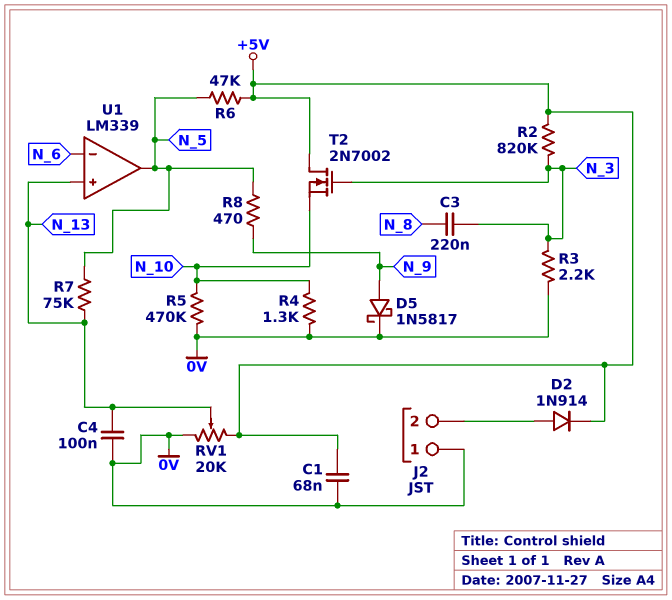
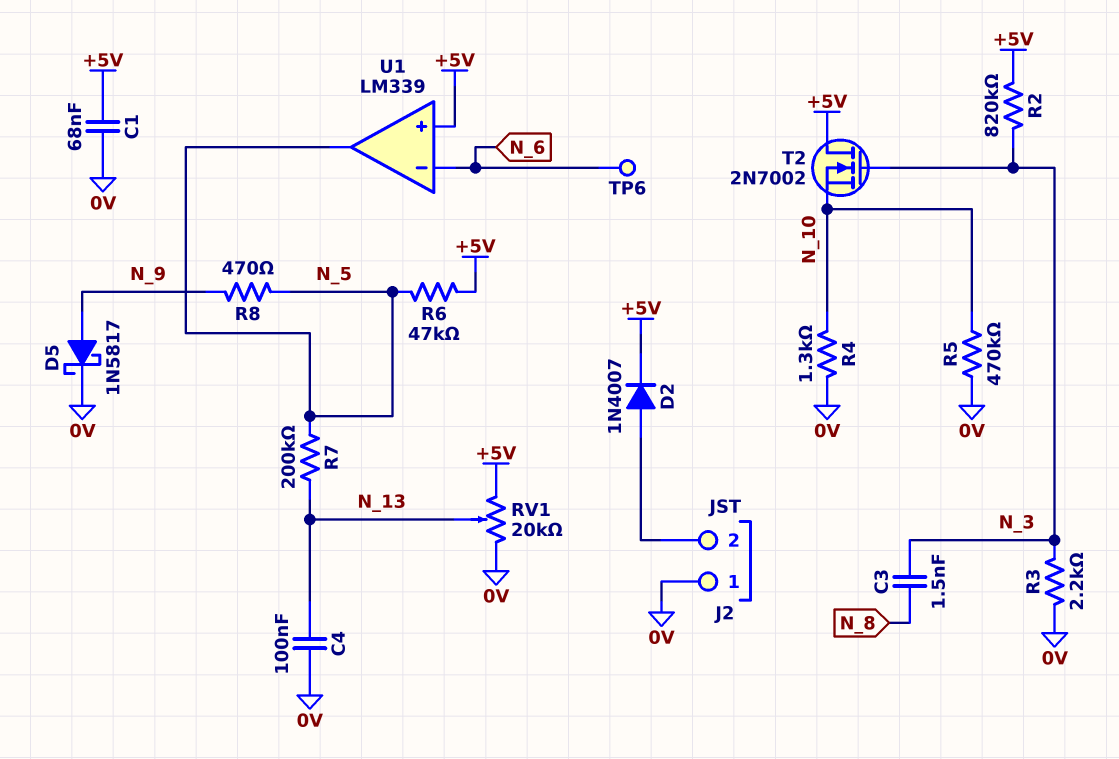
C3: 220nF (N_3, N_8) -> 1.5nF (N_3, N_8)
D2: diode 1N914 (A J2/2, K +5V) -> diode 1N4007 (A J2/2, K +5V)
R7: 75k (N_5, N_13) -> 200k (N_5, N_13)
TP6: none -> test point (N_6)
U1 pin in+: N_13 -> +5V

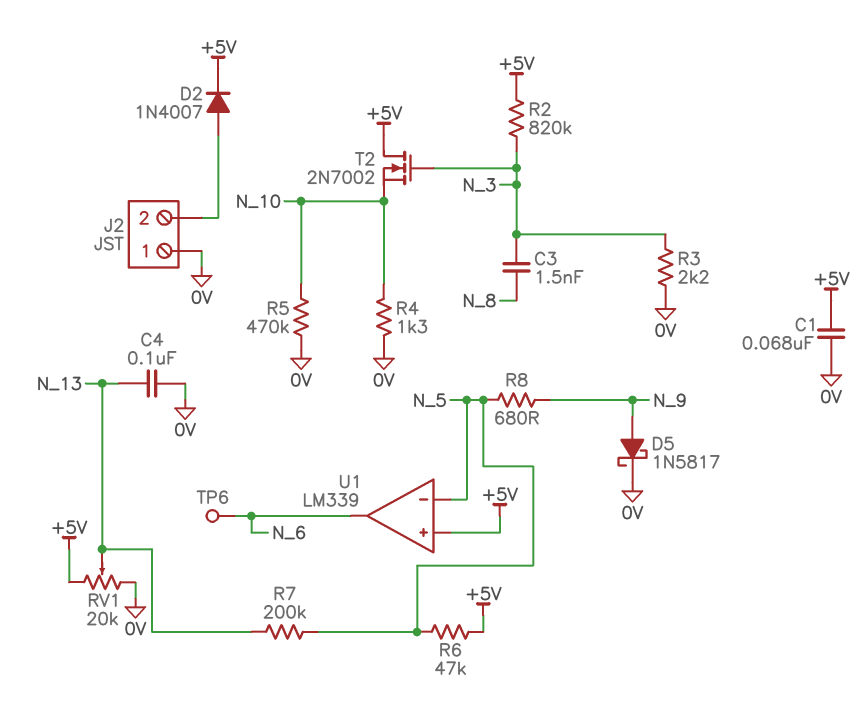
R8: 470 (N_5, N_9) -> 680 (N_5, N_9)
U1 pin in-: N_6 -> N_5
U1 pin out: N_5 -> N_6

